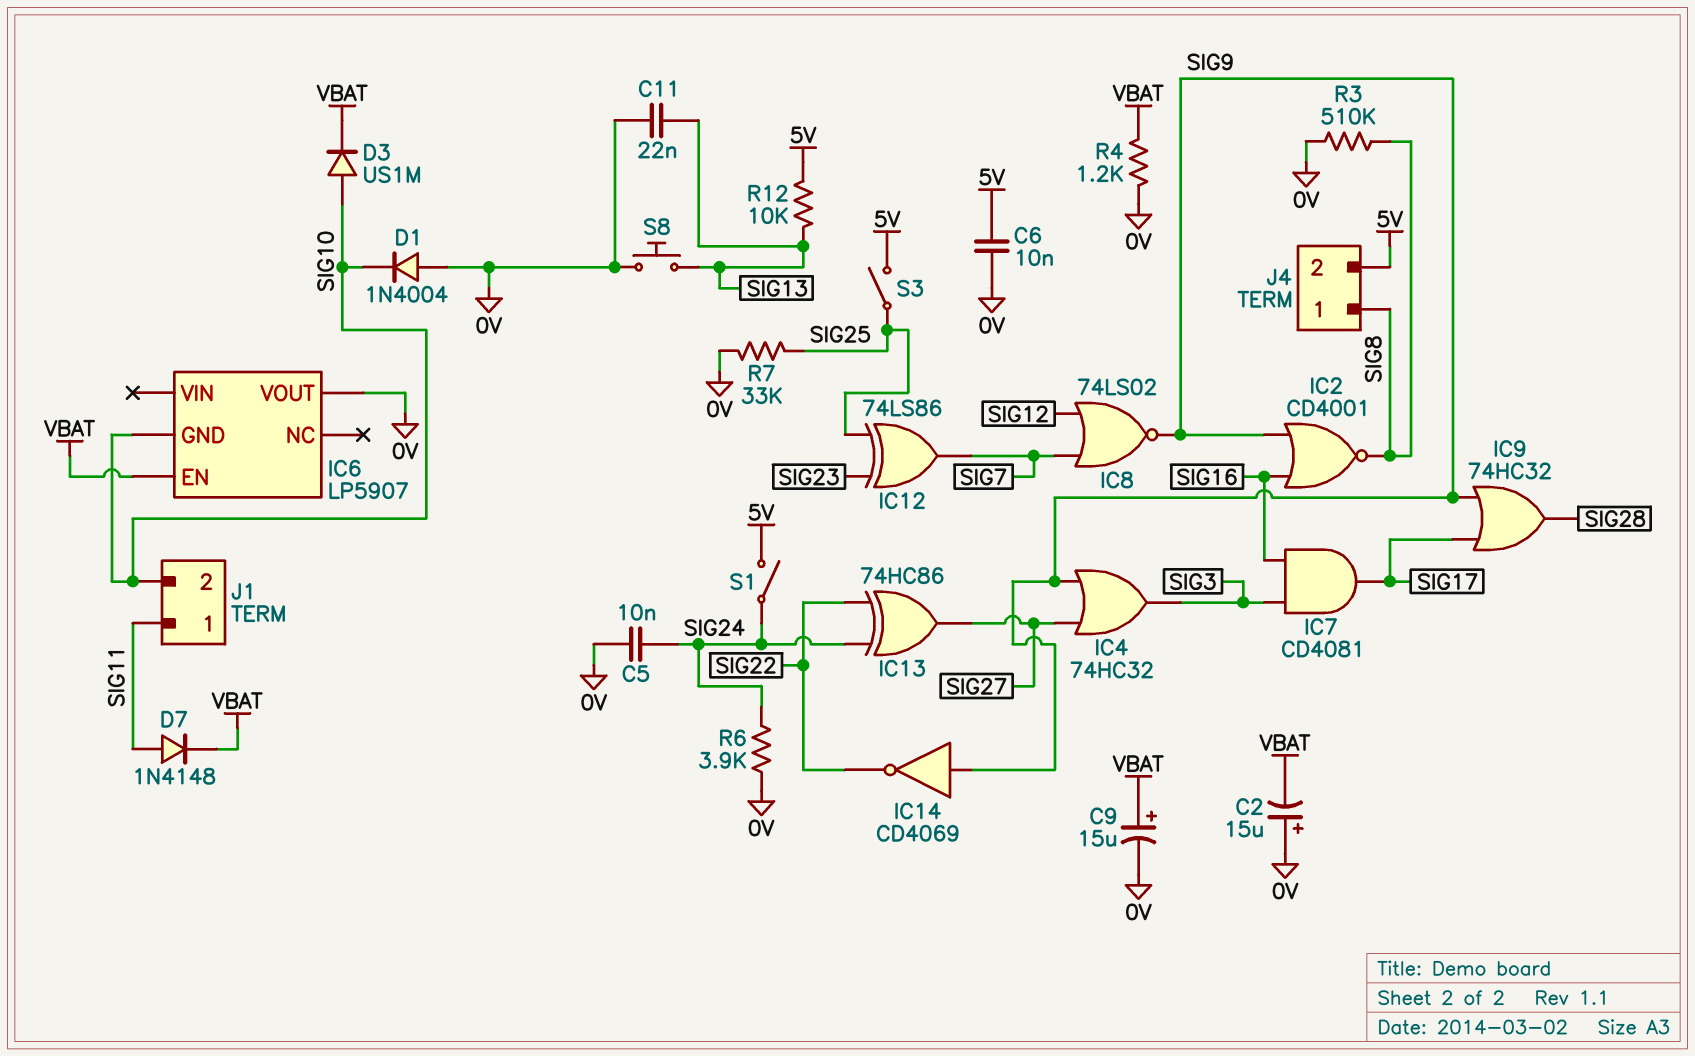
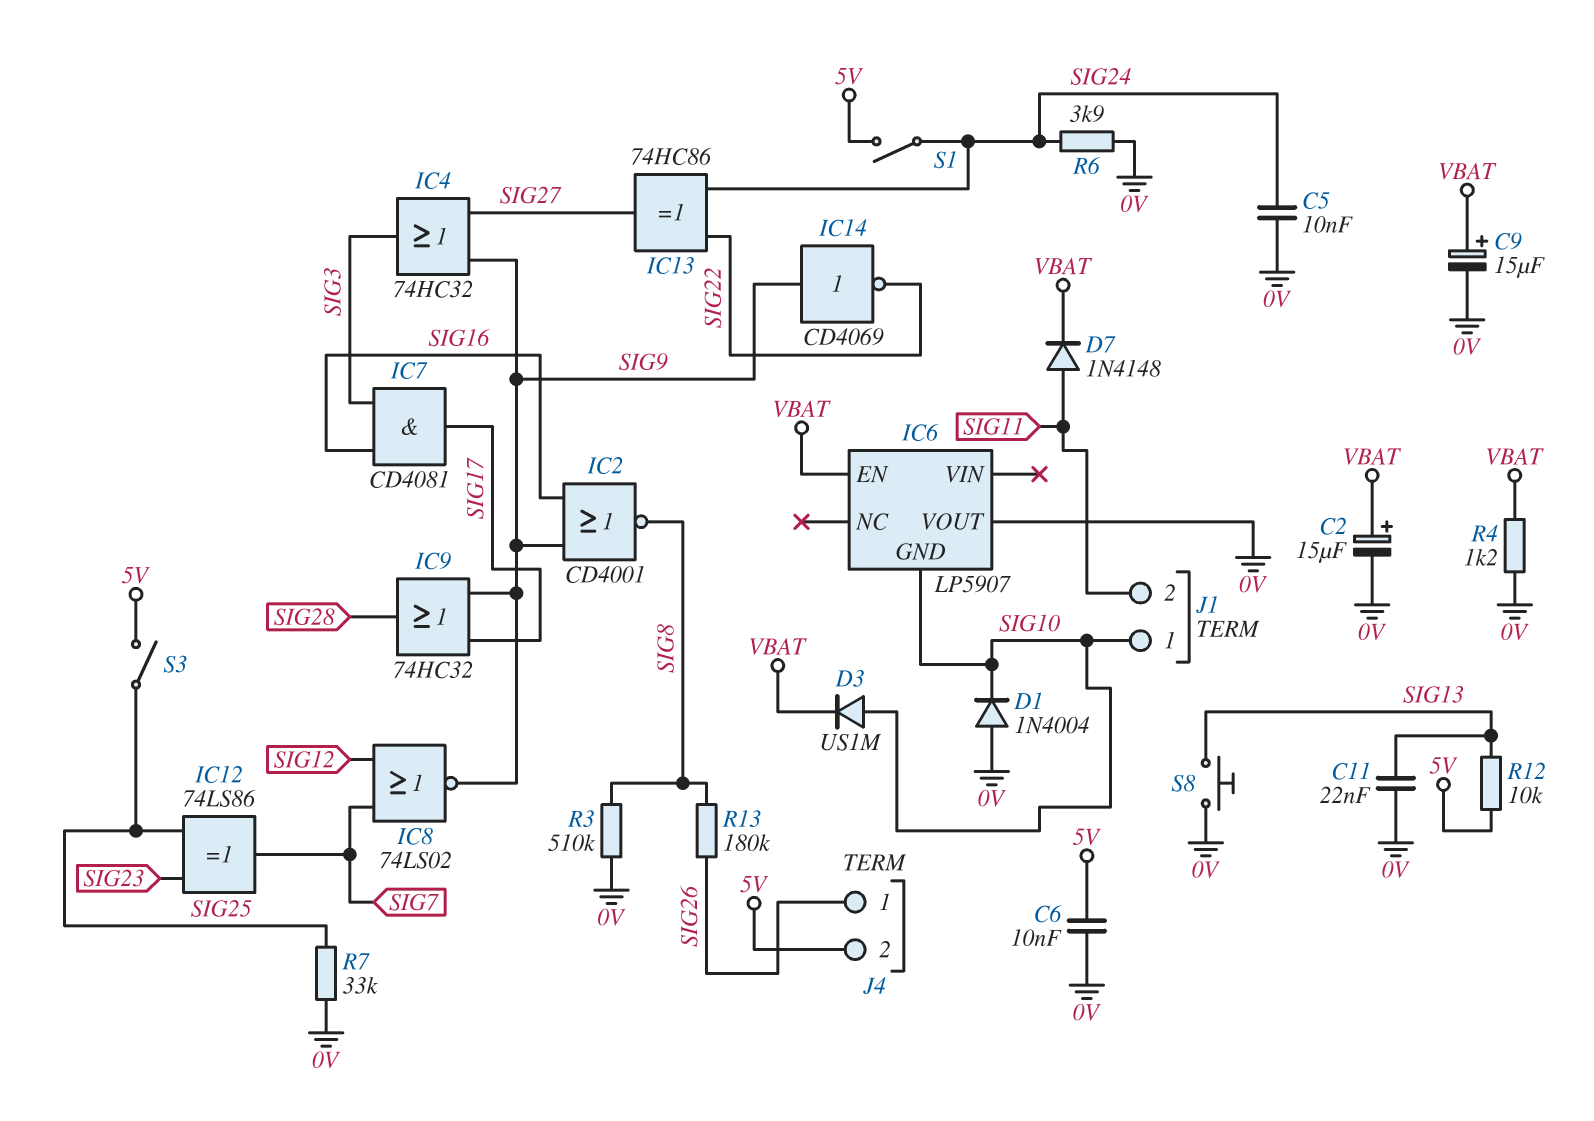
C2: 15uF (plus 0V, minus VBAT) -> 15uF (plus VBAT, minus 0V)
J1 pin 1: SIG11 -> SIG10
J1 pin 2: SIG10 -> SIG11
J4 pin 1: SIG8 -> SIG26
R13: none -> 180k (SIG8, SIG26)

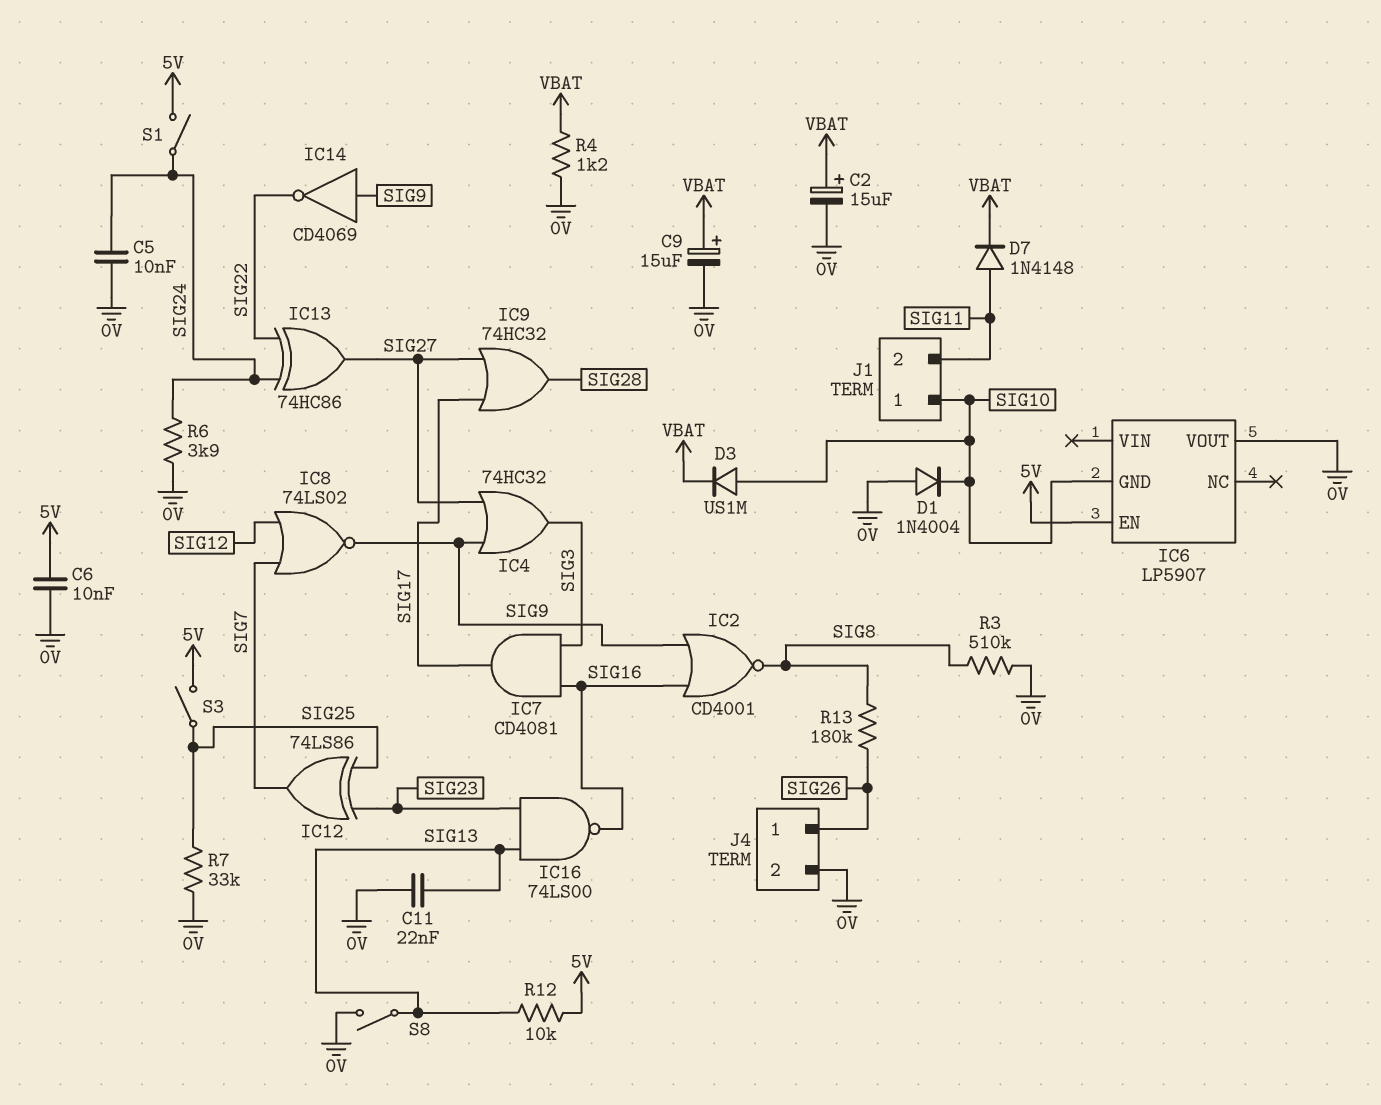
IC6 pin EN: VBAT -> 5V
IC9: OR 74HC32 (in SIG9, in SIG17, out SIG28) -> OR 74HC32 (in SIG17, in SIG27, out SIG28)
IC16: none -> NAND 74LS00 (in SIG13, in SIG23, out SIG16)
J4 pin 2: 5V -> 0V
S8: button (0V, SIG13) -> switch (0V, SIG13)

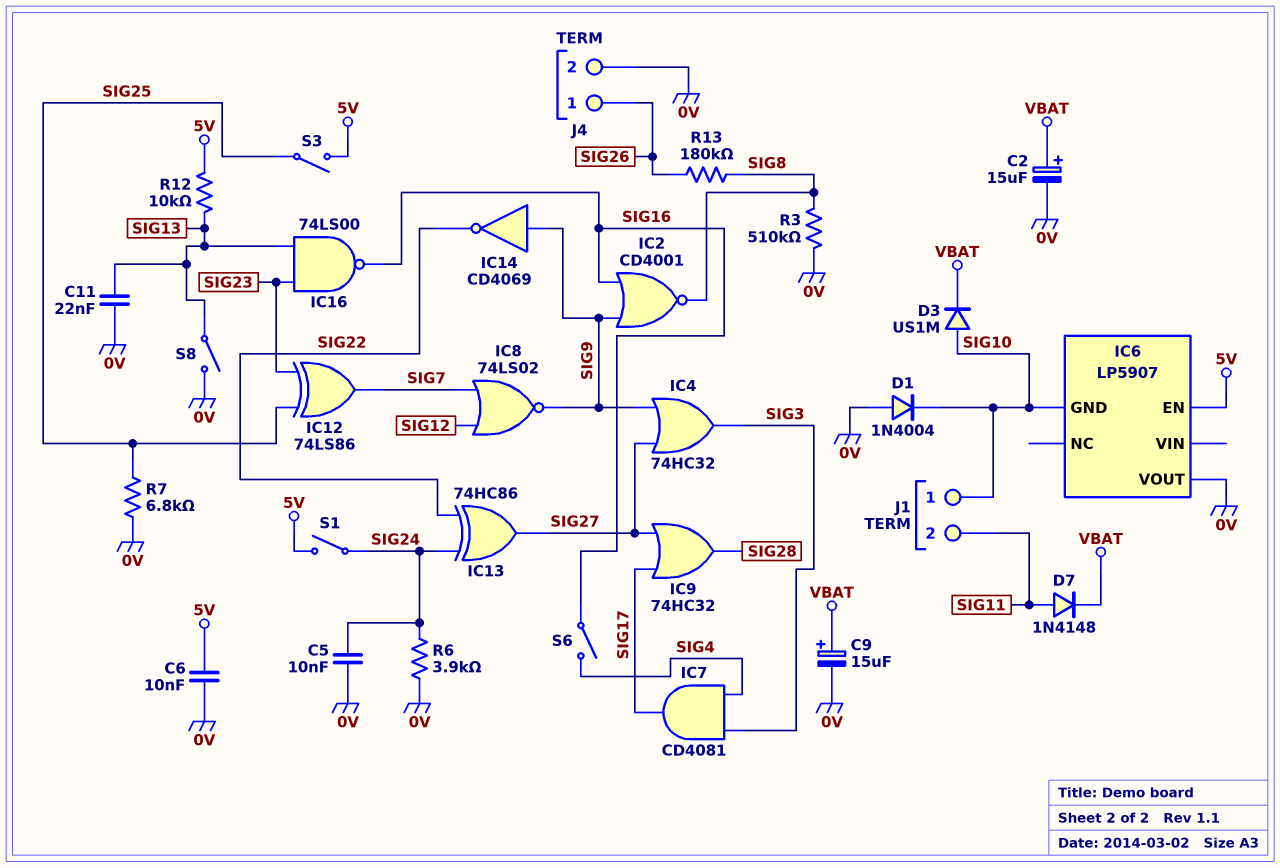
IC7: AND CD4081 (in SIG3, in SIG16, out SIG17) -> AND CD4081 (in SIG3, in SIG4, out SIG17)
R4: 1.2k (0V, VBAT) -> none
R7: 33k (0V, SIG25) -> 6.8k (0V, SIG25)
S6: none -> switch (SIG4, SIG16)

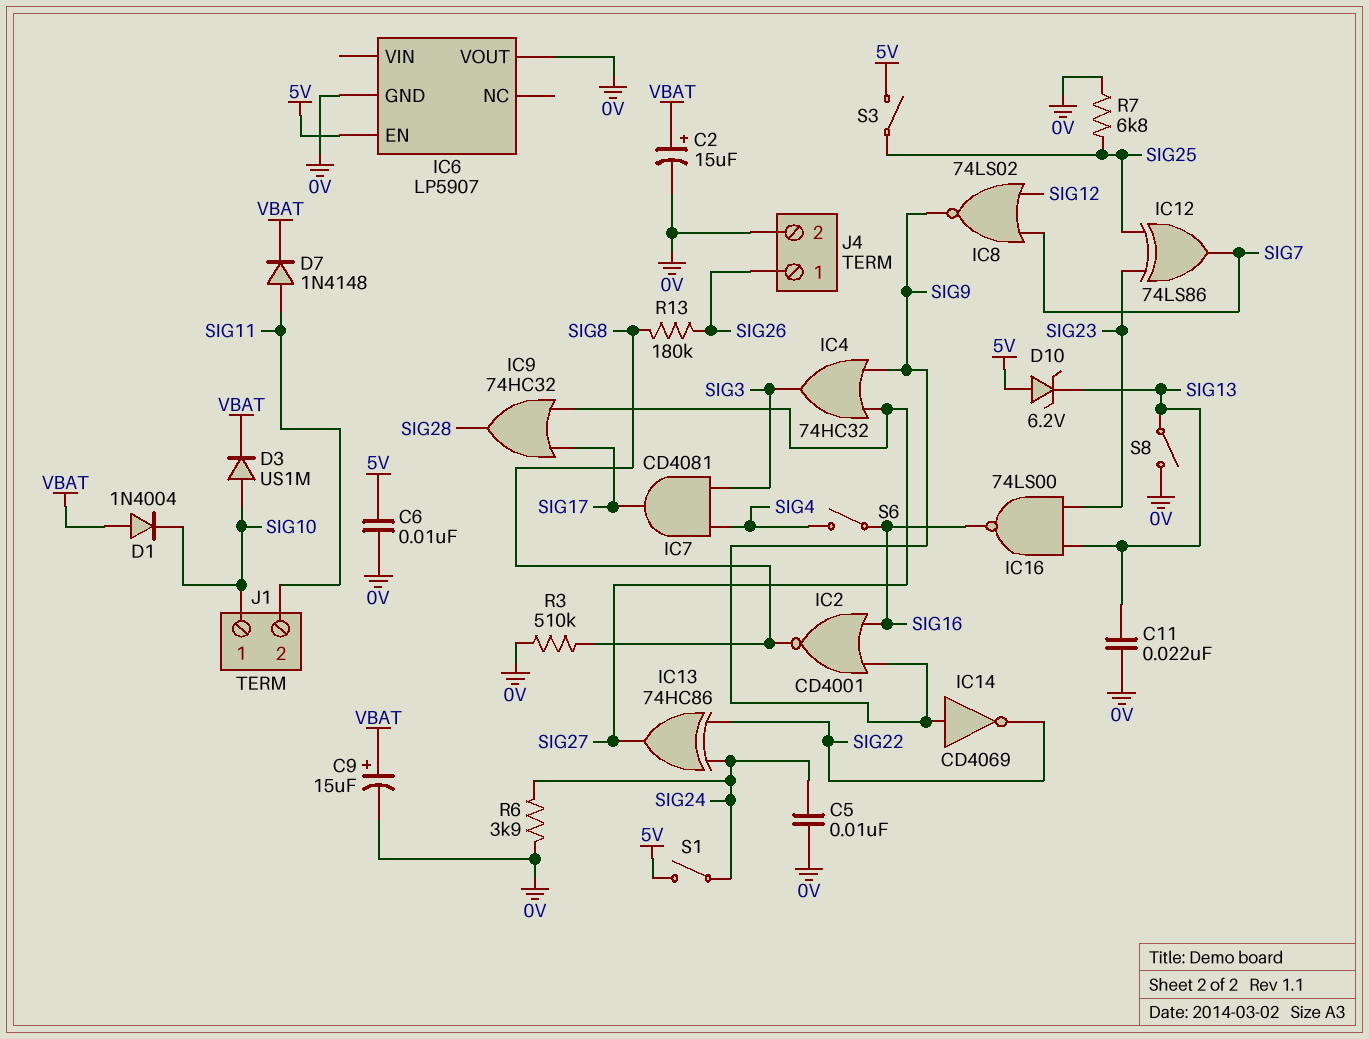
D1: diode 1N4004 (A 0V, K SIG10) -> diode 1N4004 (A VBAT, K SIG10)
D10: none -> zener 6.2V (A 5V, K SIG13)
IC6 pin GND: SIG10 -> 0V
R12: 10k (5V, SIG13) -> none

